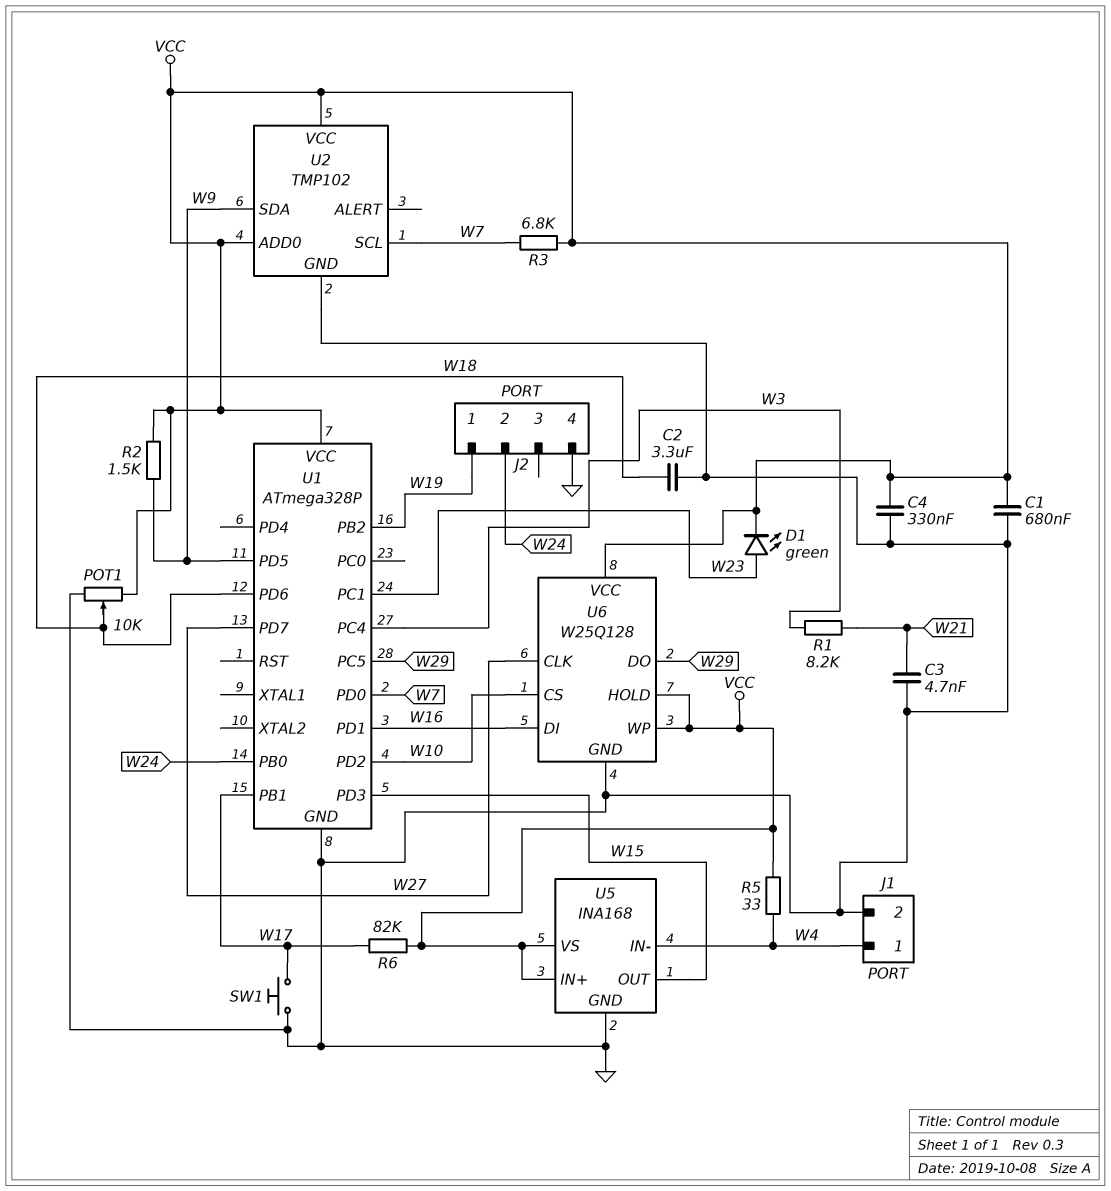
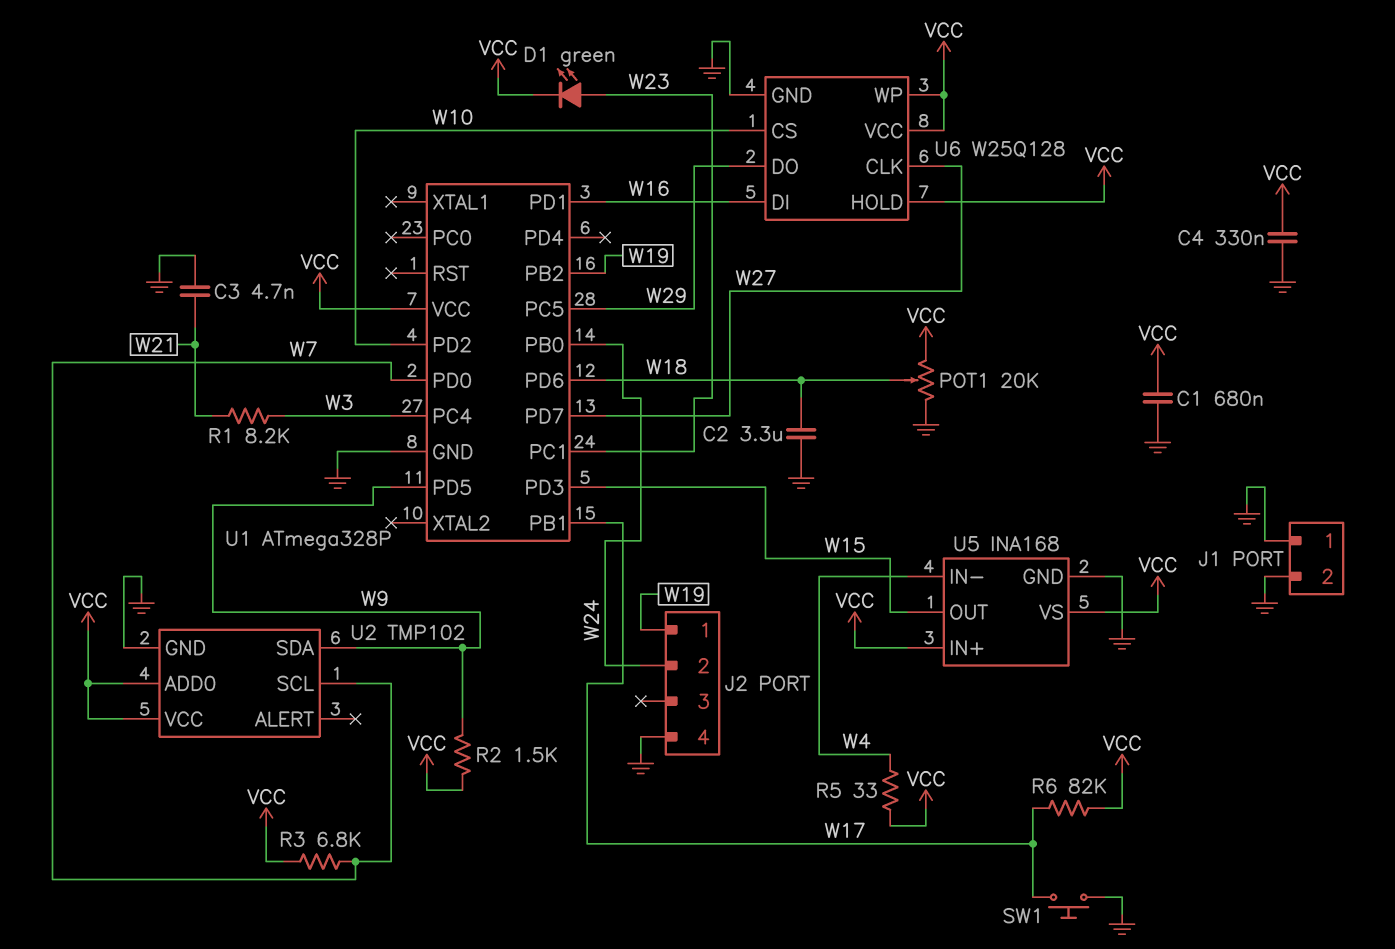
J1 pin 1: W4 -> GND
POT1: 10k (GND, VCC, wiper W18) -> 20k (GND, VCC, wiper W18)

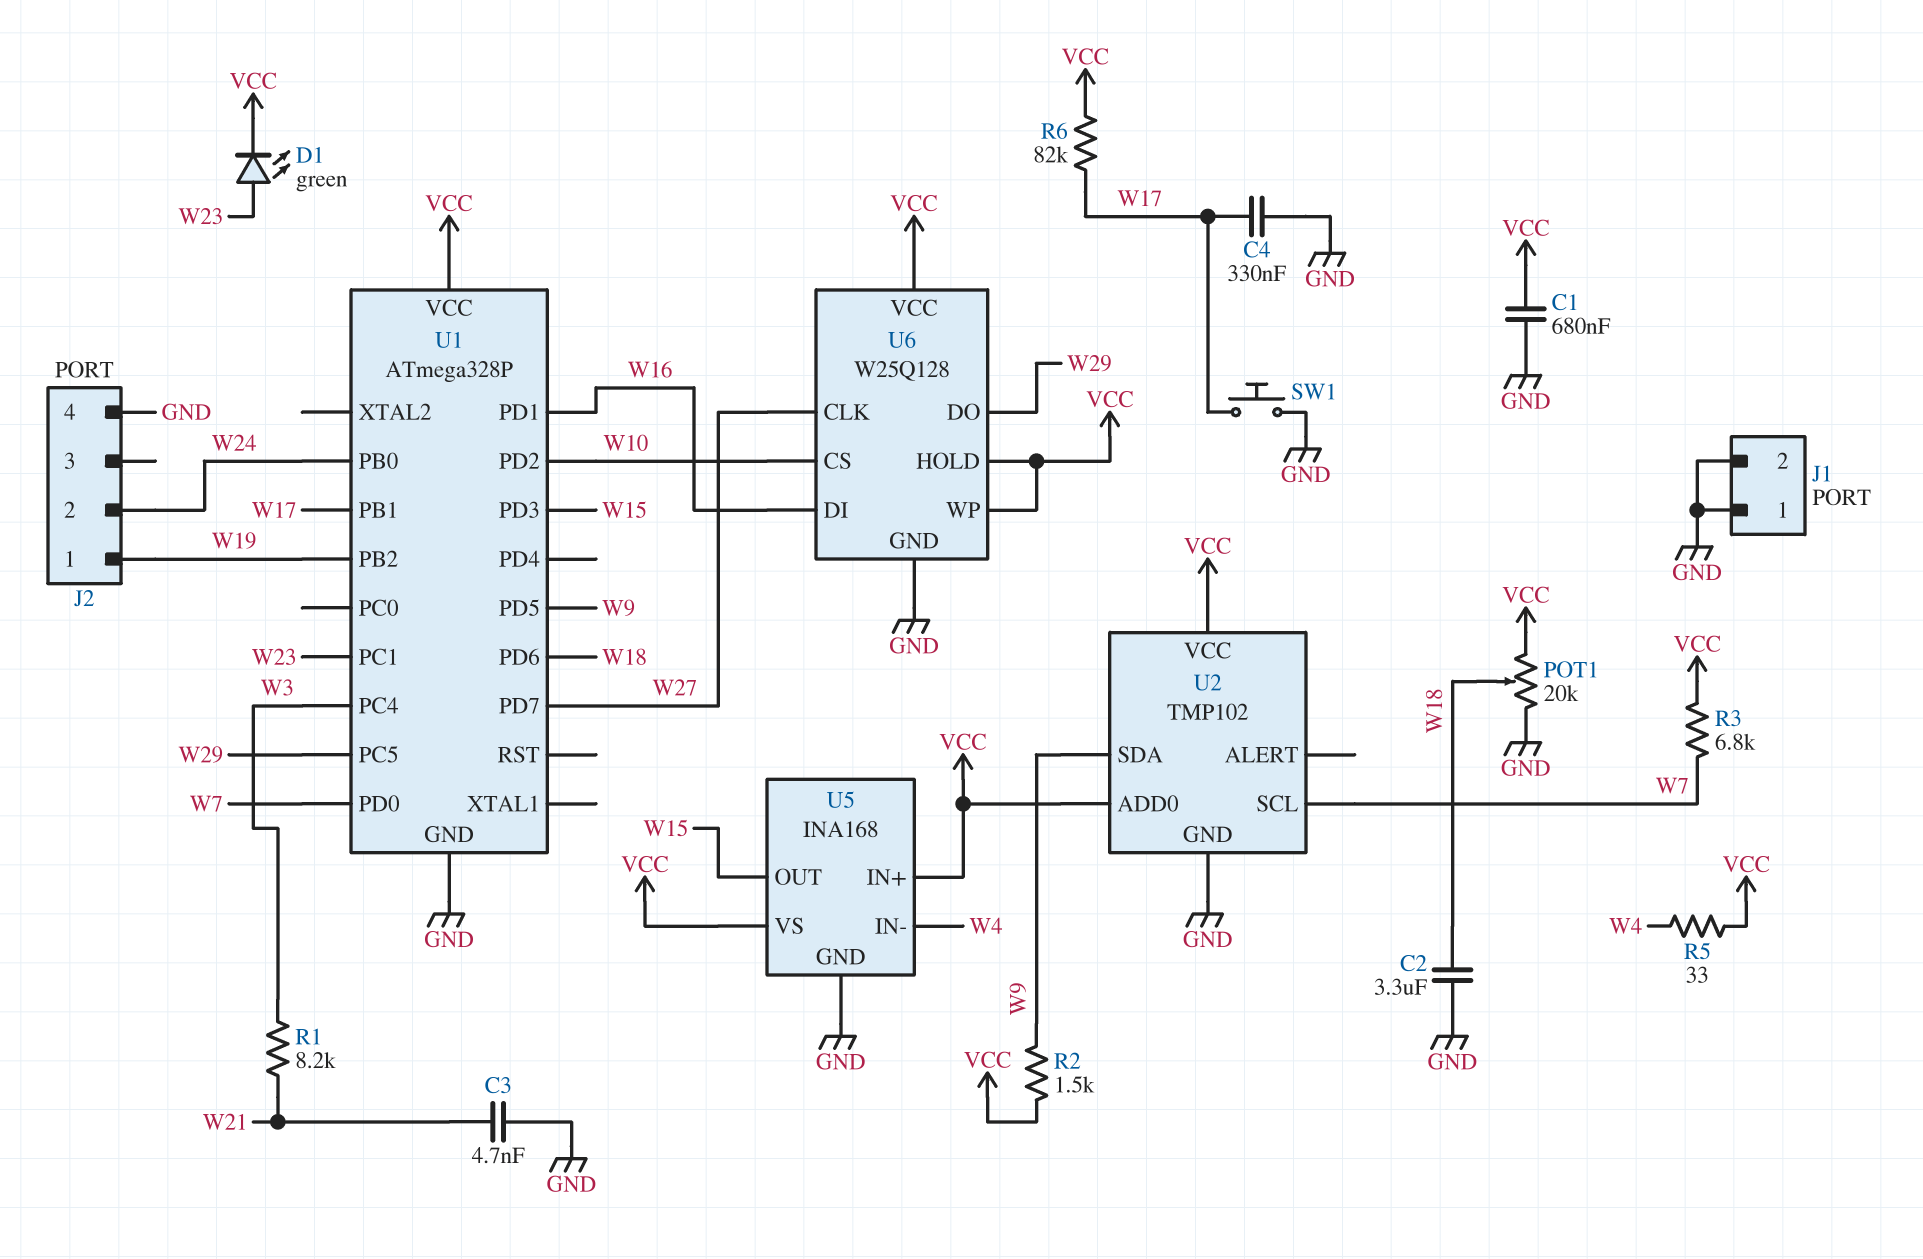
C4: 330nF (GND, VCC) -> 330nF (GND, W17)

